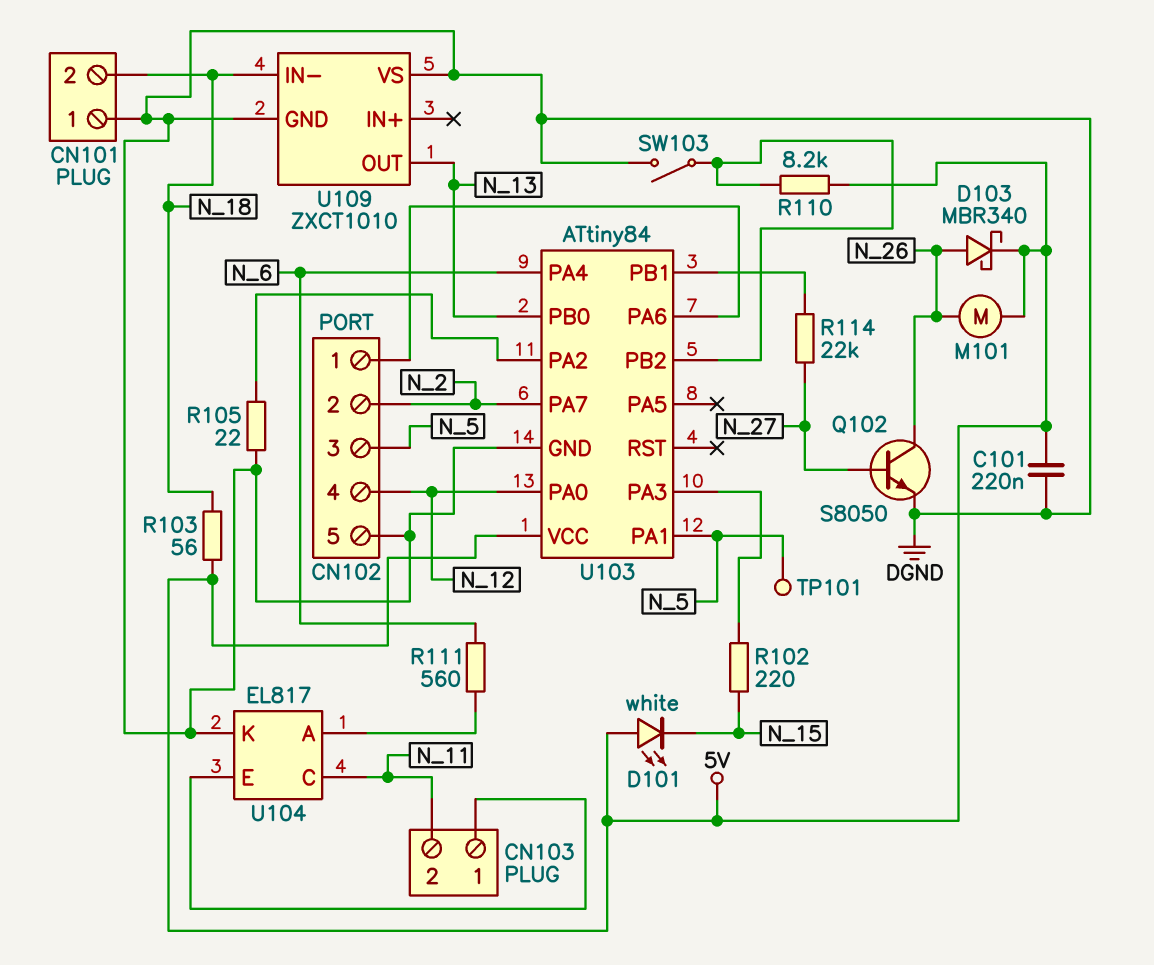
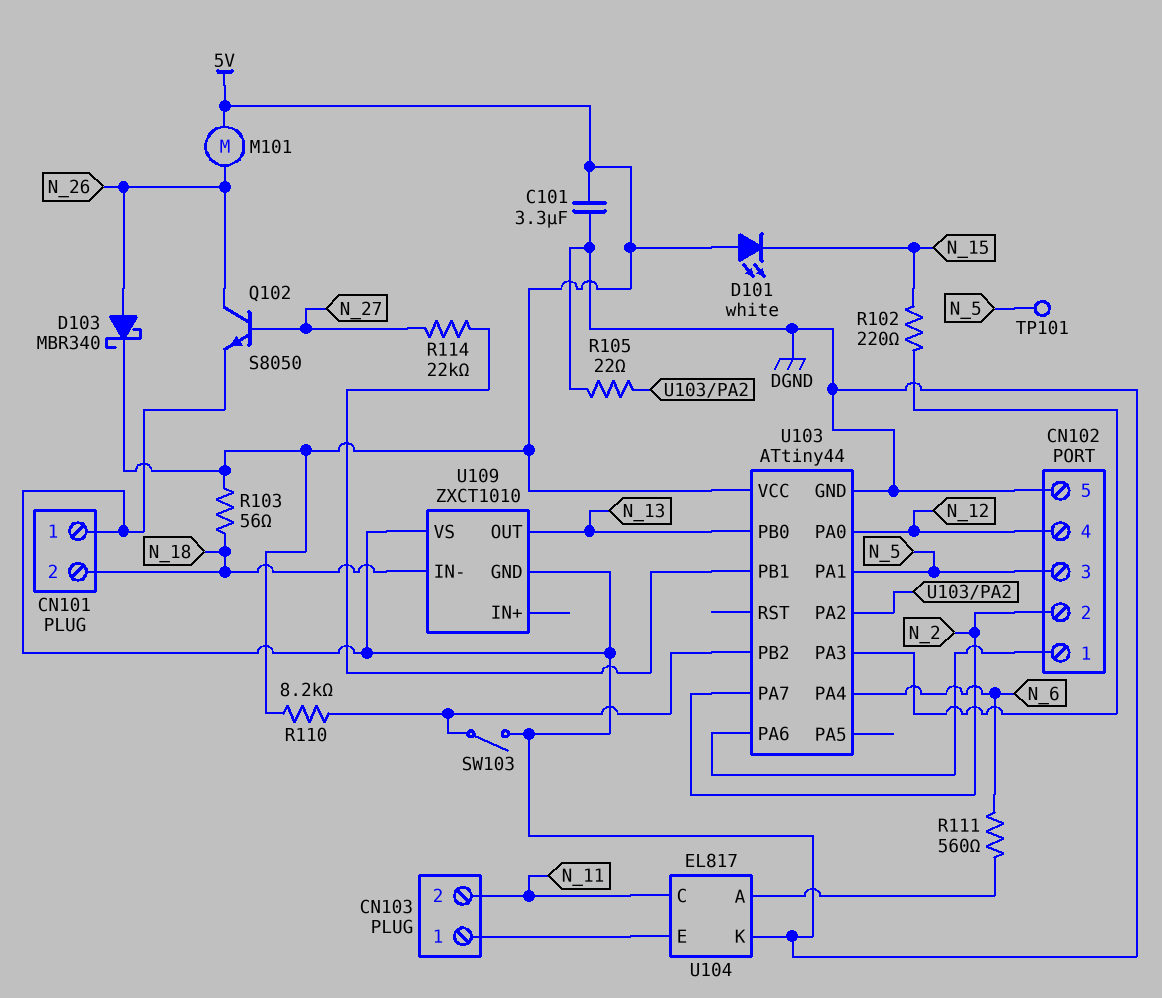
C101: 220nF (5V, DGND) -> 3.3uF (5V, DGND)
U103: ATtiny84 -> ATtiny44

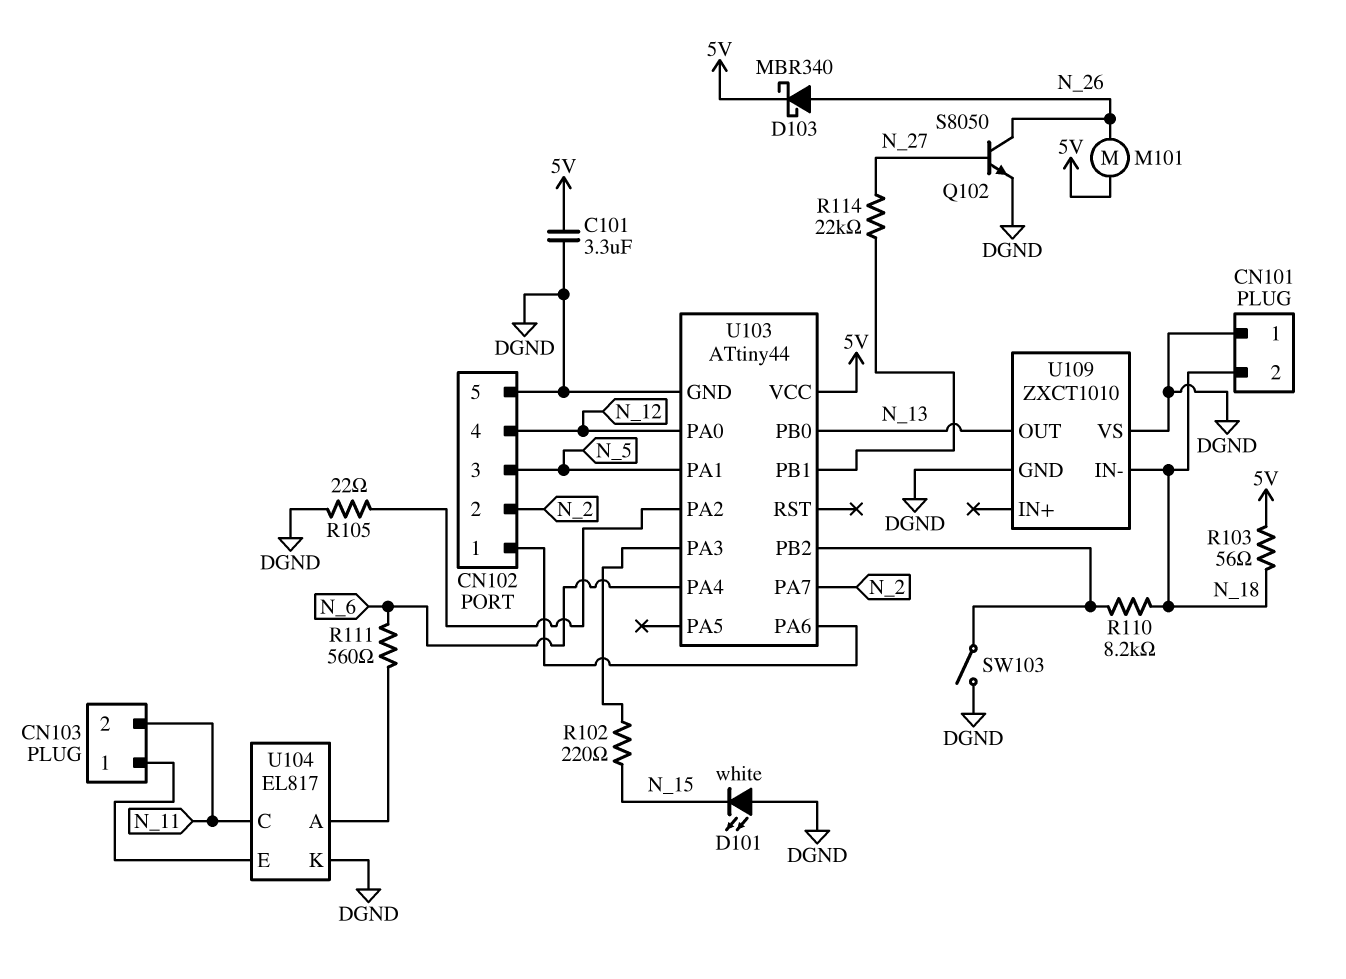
D101: LED white (A 5V, K N_15) -> LED white (A DGND, K N_15)
R110: 8.2k (5V, U103/PB2) -> 8.2k (N_18, U103/PB2)
TP101: test point (N_5) -> none

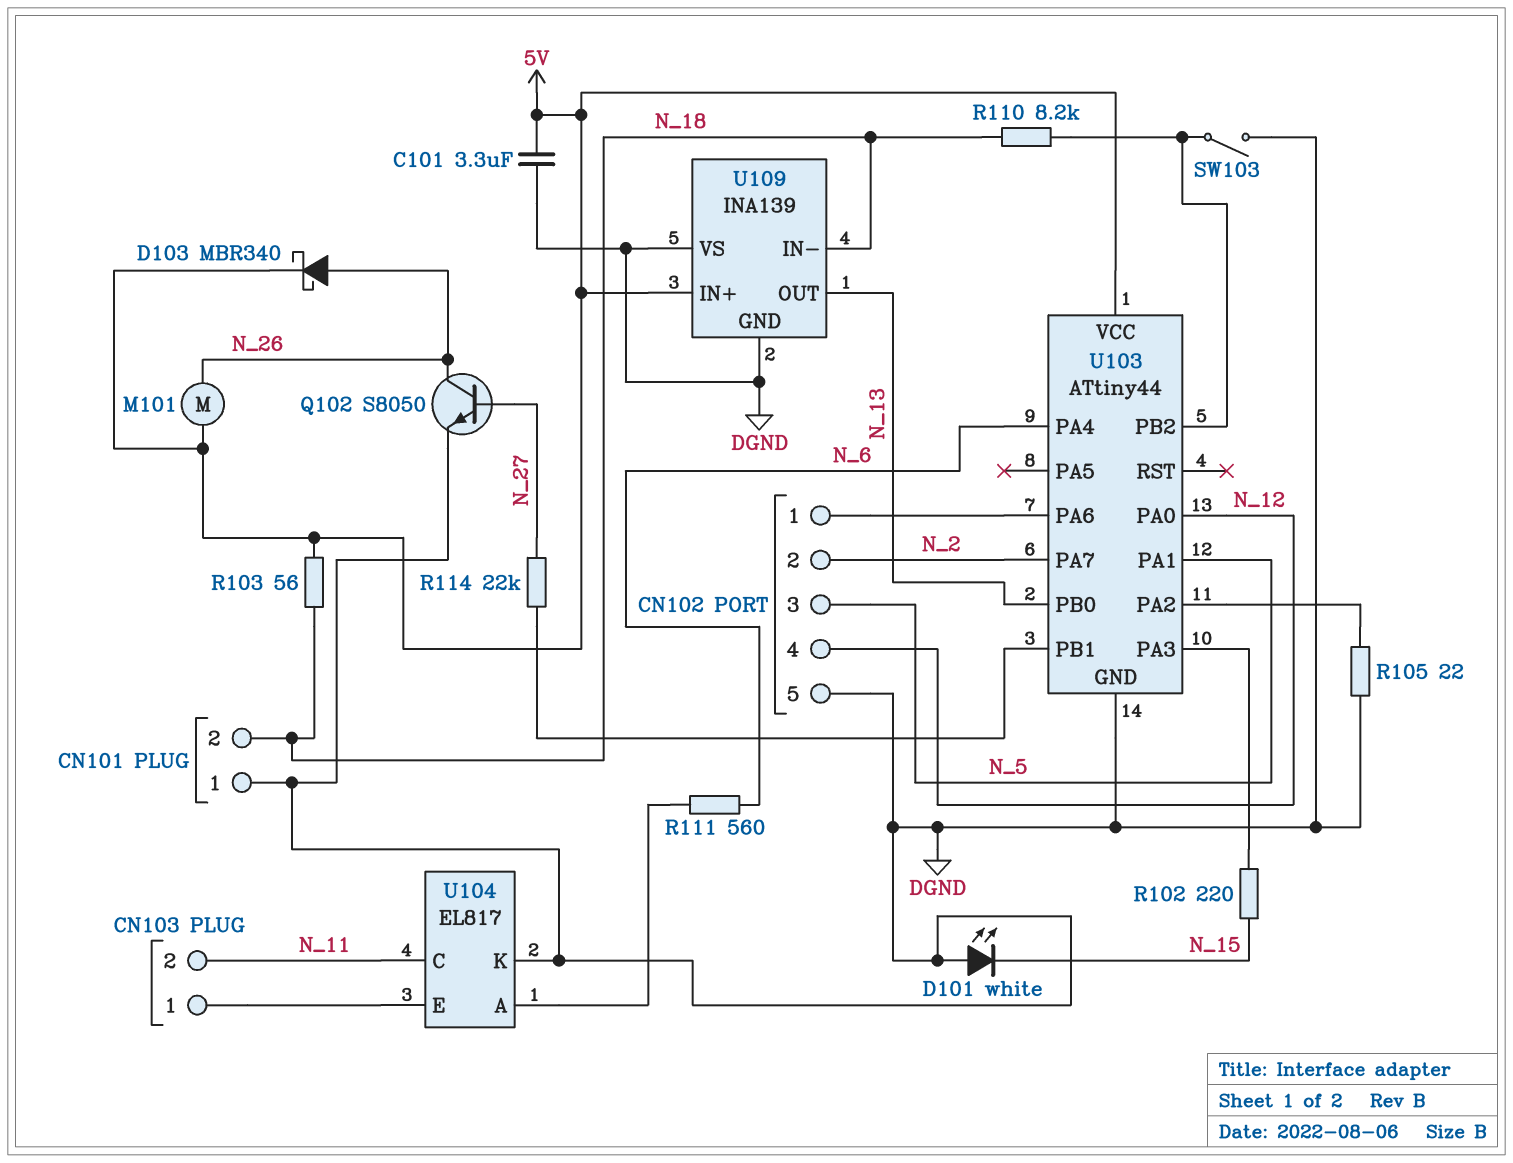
U109: ZXCT1010 -> INA139
U109 pin IN+: none -> 5V

